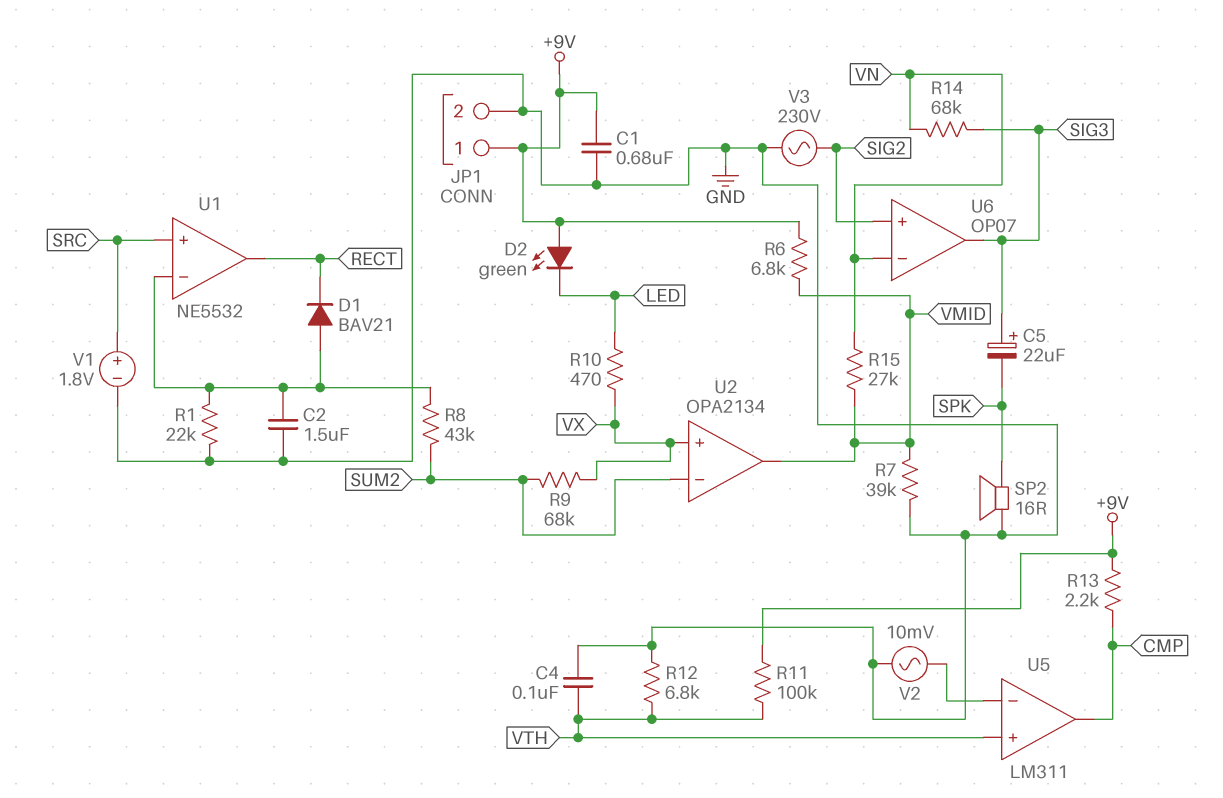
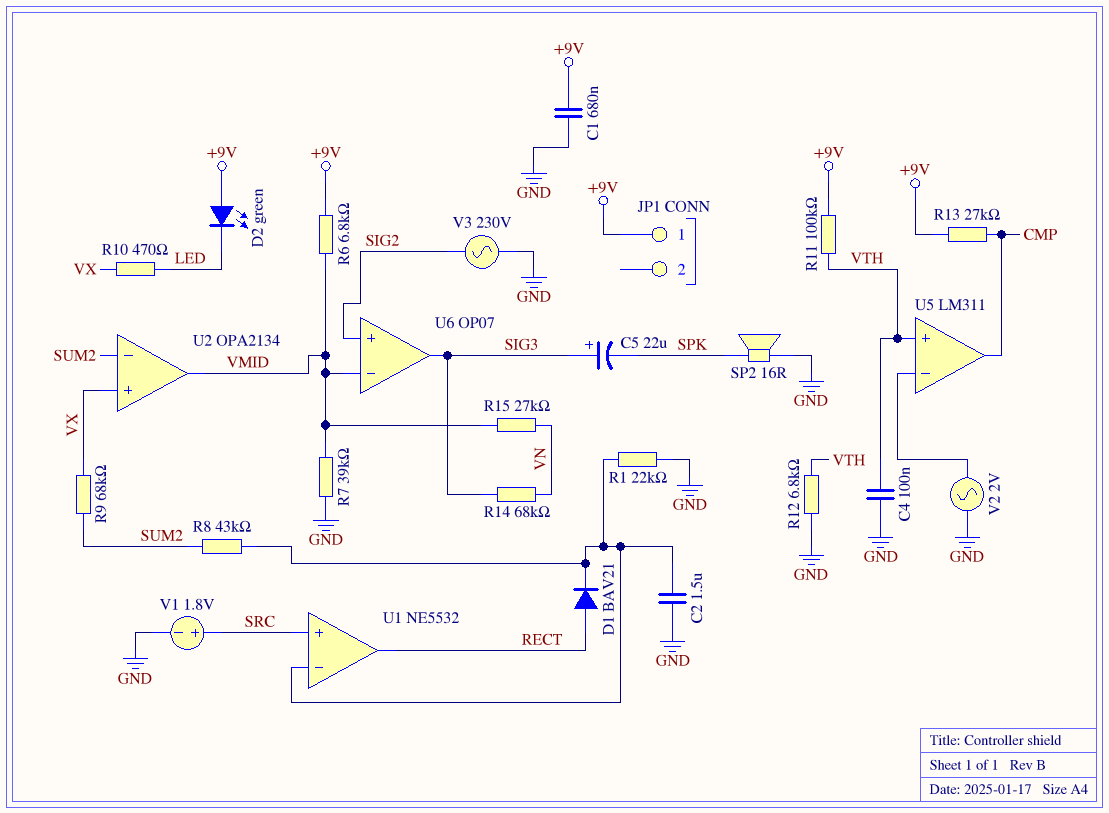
D1: diode BAV21 (A U1/in-, K RECT) -> diode BAV21 (A RECT, K U1/in-)
JP1 pin 2: GND -> none
R13: 2.2k (+9V, CMP) -> 27k (+9V, CMP)
U6 pin in-: VN -> VMID
V2: AC 10mV (GND, U5/in-) -> AC 2V (GND, U5/in-)

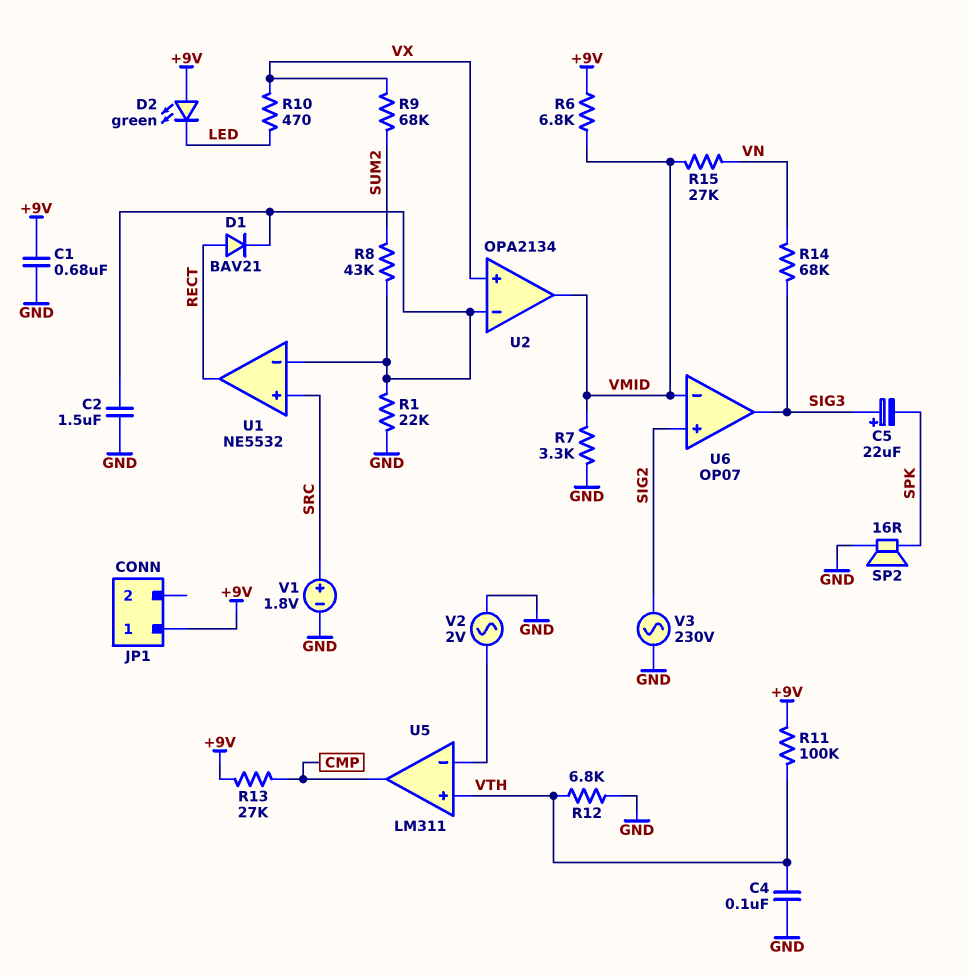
R7: 39k (GND, VMID) -> 3.3k (GND, VMID)
U2 pin in-: SUM2 -> U1/in-

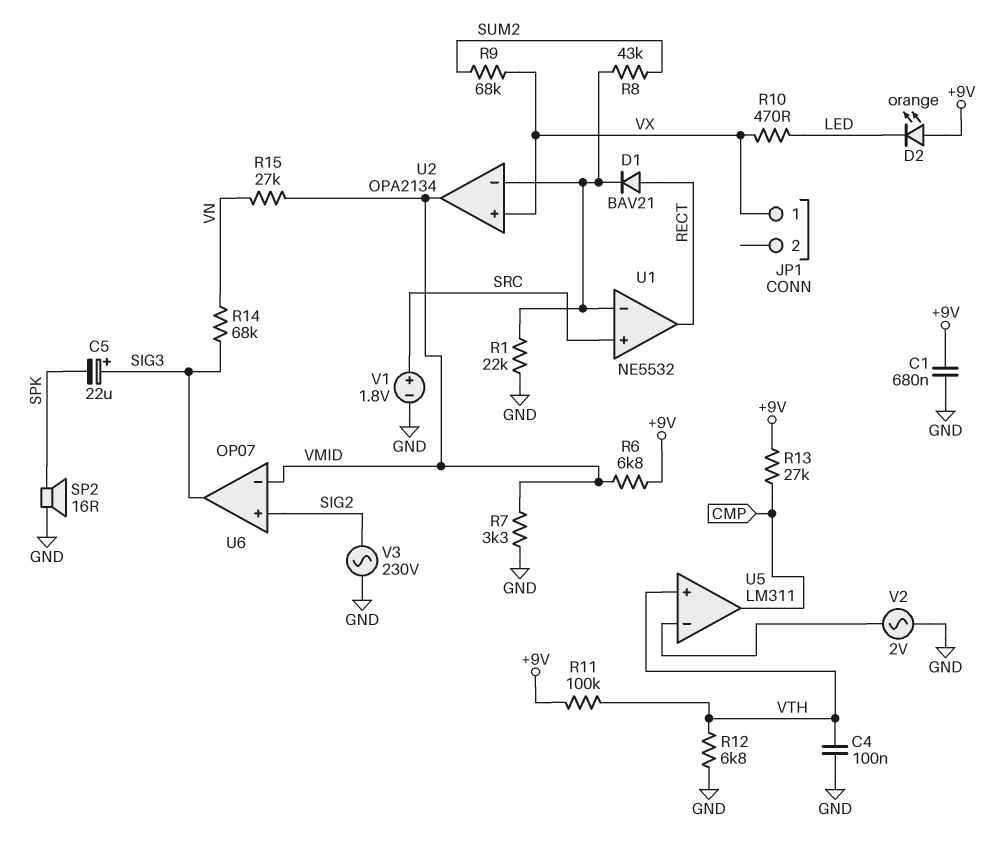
C2: 1.5uF (GND, U1/in-) -> none
D2: LED green (A +9V, K LED) -> LED orange (A +9V, K LED)
JP1 pin 1: +9V -> VX

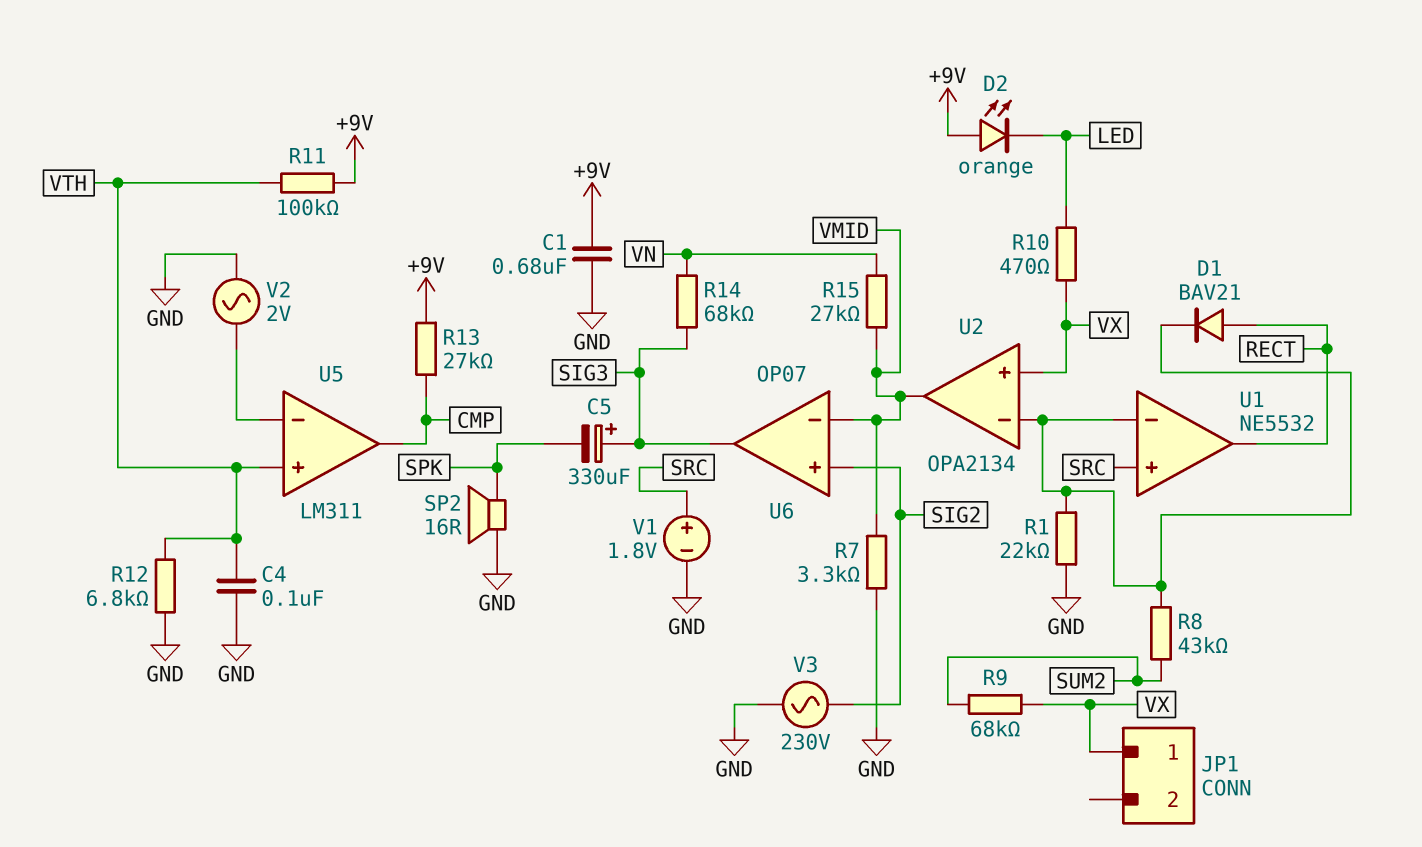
C5: 22uF (plus SIG3, minus SPK) -> 330uF (plus SIG3, minus SPK)
R6: 6.8k (+9V, VMID) -> none

